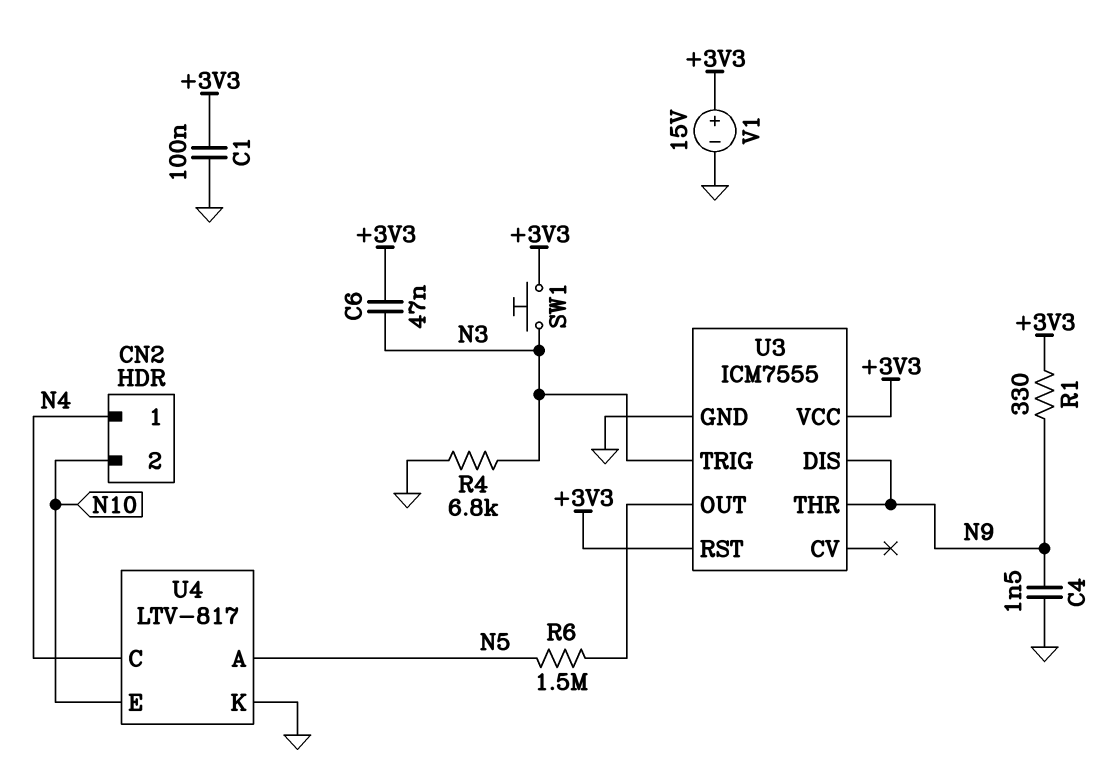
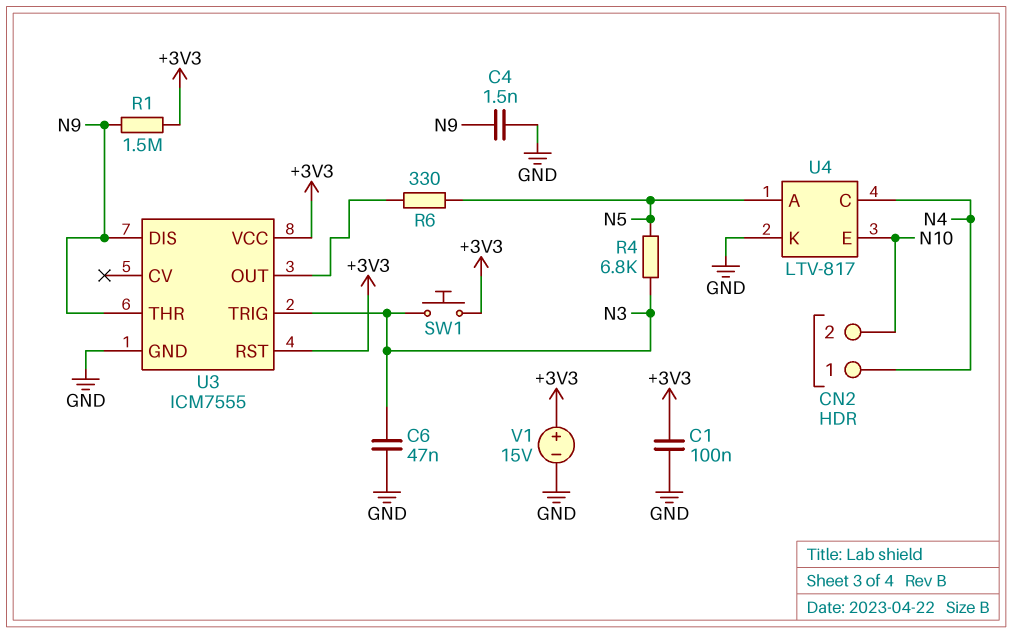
C6: 47nF (+3V3, N3) -> 47nF (GND, N3)
R1: 330 (+3V3, N9) -> 1.5M (+3V3, N9)
R4: 6.8k (GND, N3) -> 6.8k (N3, N5)
R6: 1.5M (N5, U3/OUT) -> 330 (N5, U3/OUT)

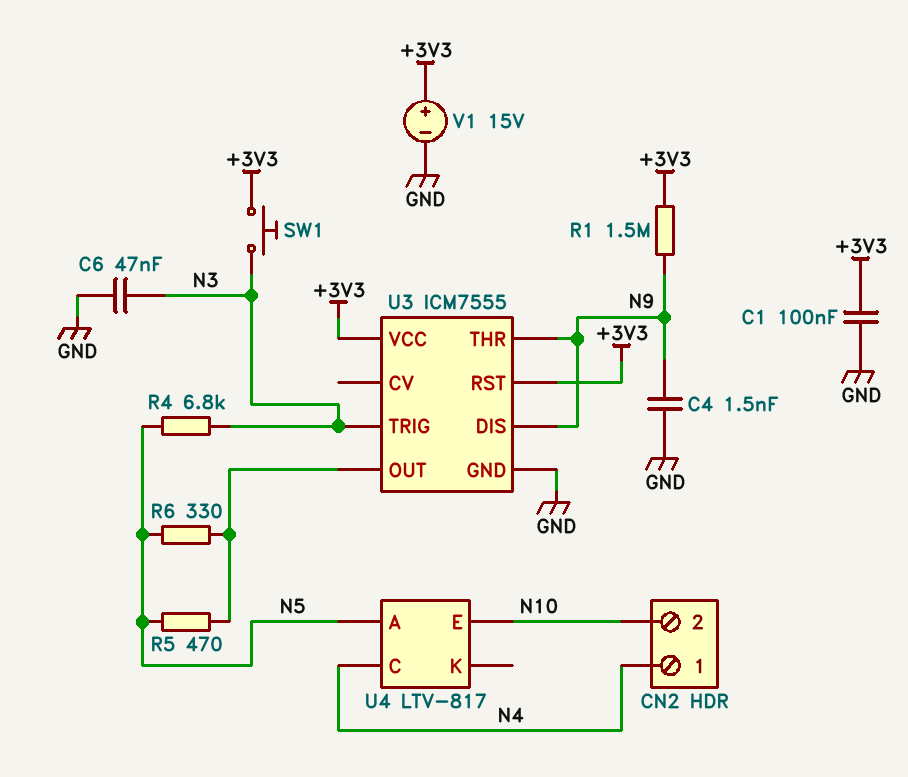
R5: none -> 470 (N5, U3/OUT)
U4 pin K: GND -> none

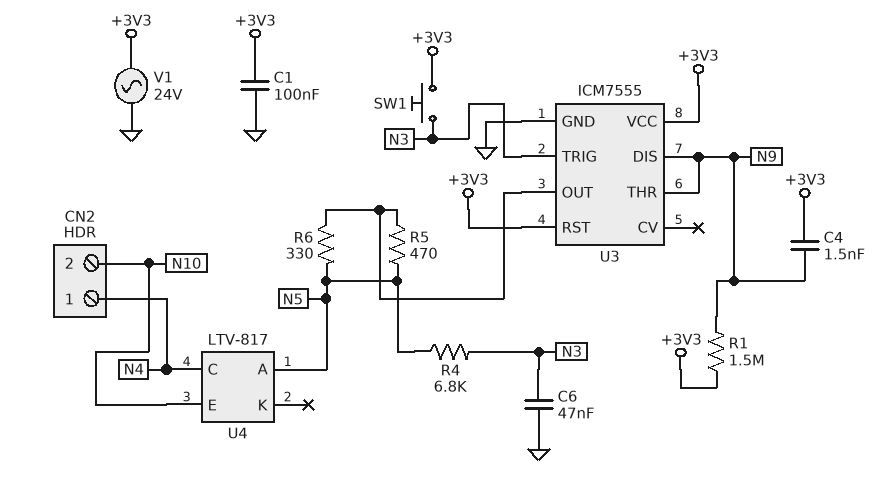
C4: 1.5nF (GND, N9) -> 1.5nF (+3V3, N9)
V1: 15V (plus +3V3, minus GND) -> AC 24V (+3V3, GND)

